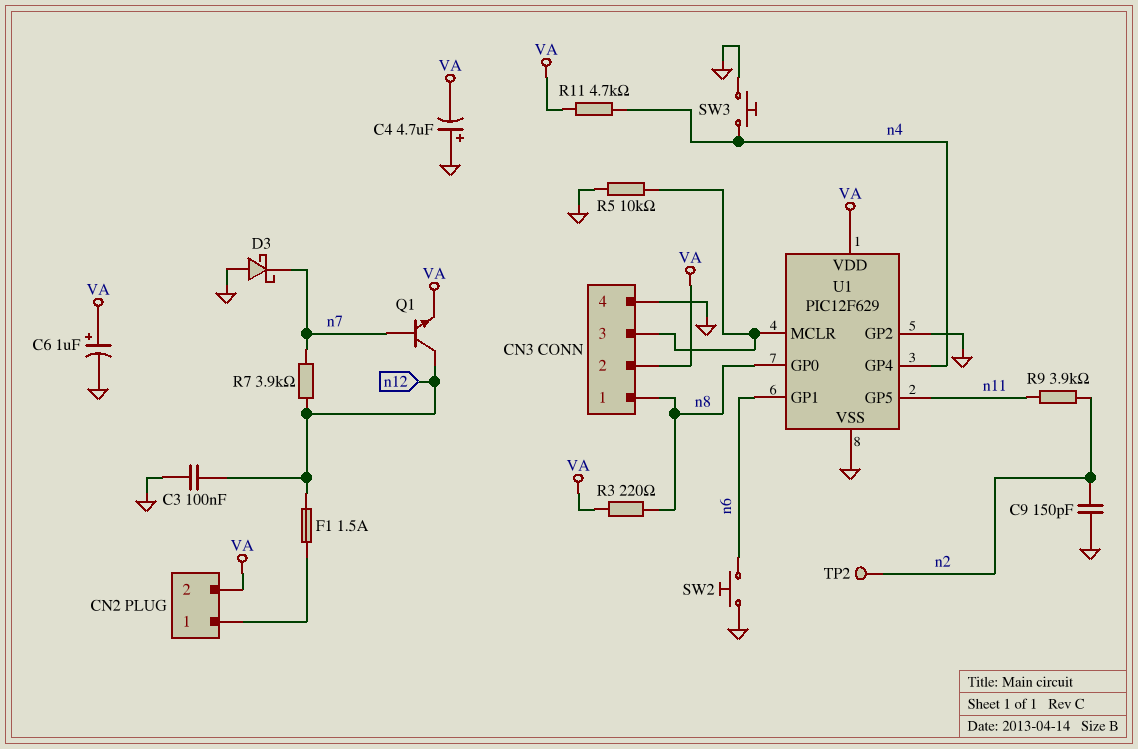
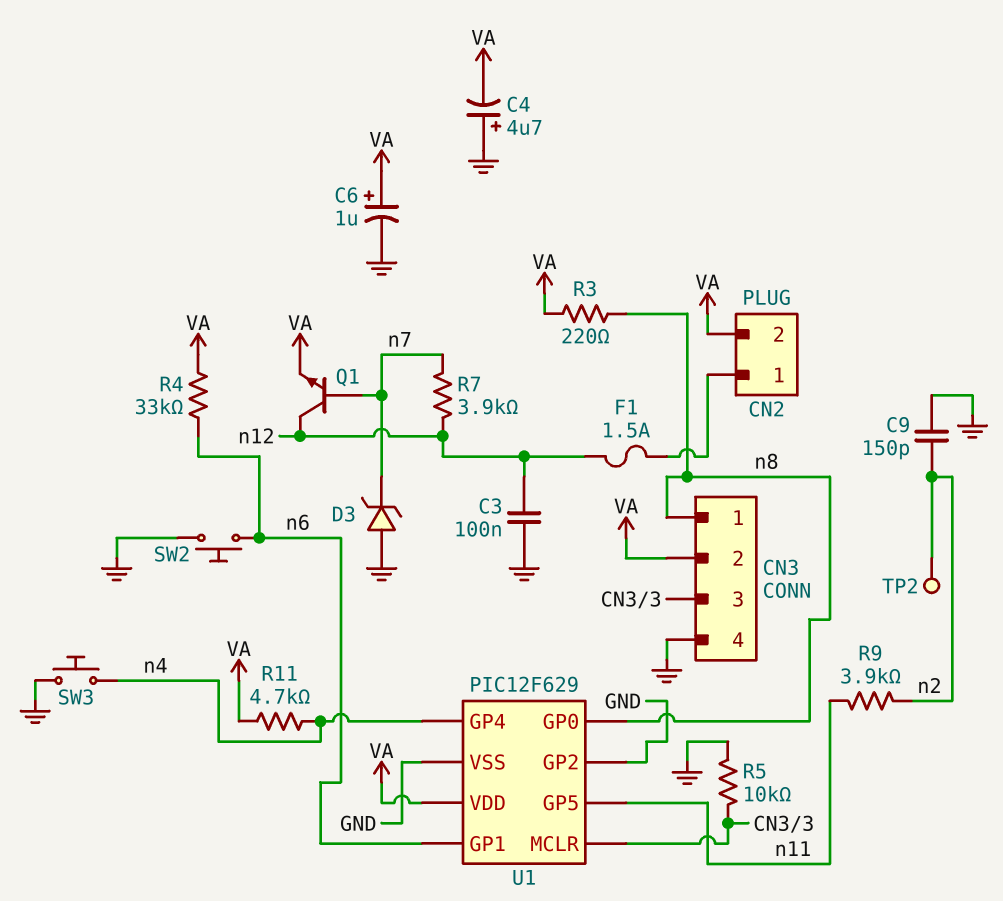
D3: schottky (A GND, K n7) -> zener (A GND, K n7)
R4: none -> 33k (VA, n6)

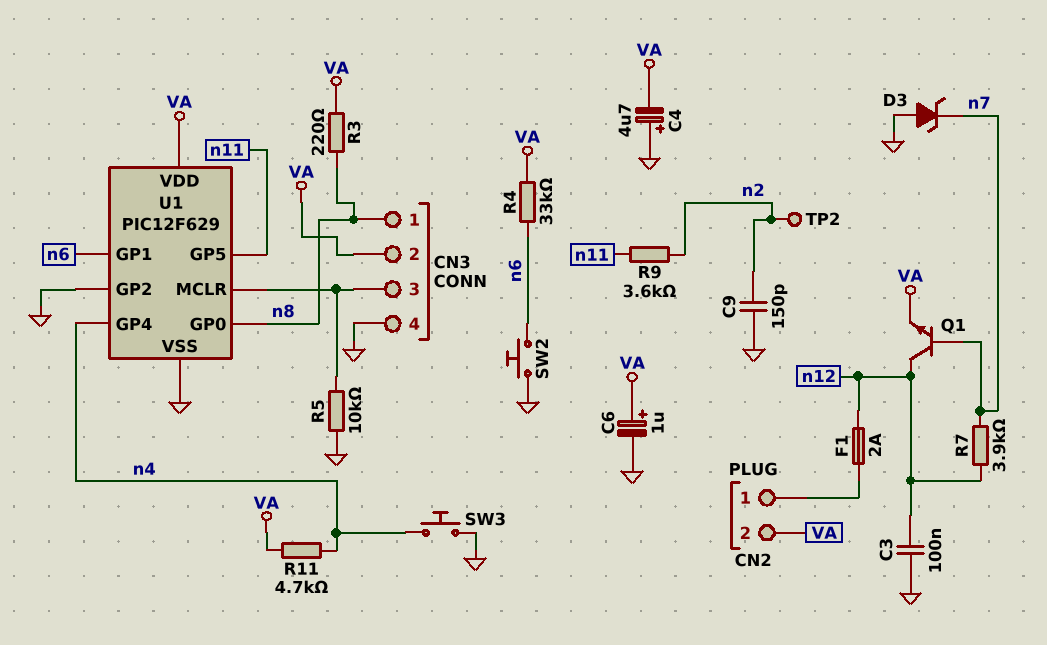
F1: 1.5A (CN2/1, n12) -> 2A (CN2/1, n12)
R9: 3.9k (n2, n11) -> 3.6k (n2, n11)

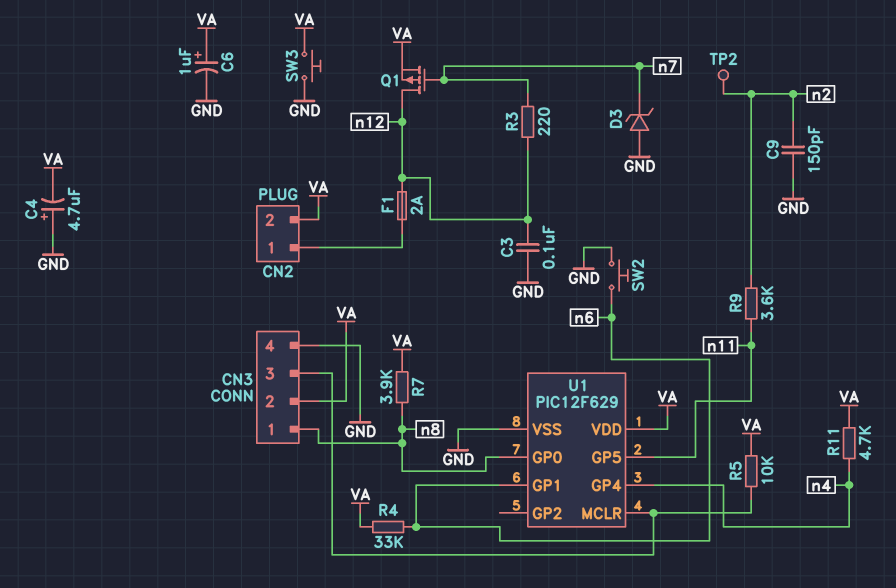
Q1: NPN (B n7, C n12, E VA) -> PMOS (G n7, D n12, S VA)
R3: 220 (VA, n8) -> 220 (n7, n12)
R5: 10k (CN3/3, GND) -> 10k (CN3/3, VA)
R7: 3.9k (n7, n12) -> 3.9k (VA, n8)
SW3: button (GND, n4) -> button (GND, VA)
U1 pin GP2: GND -> none

